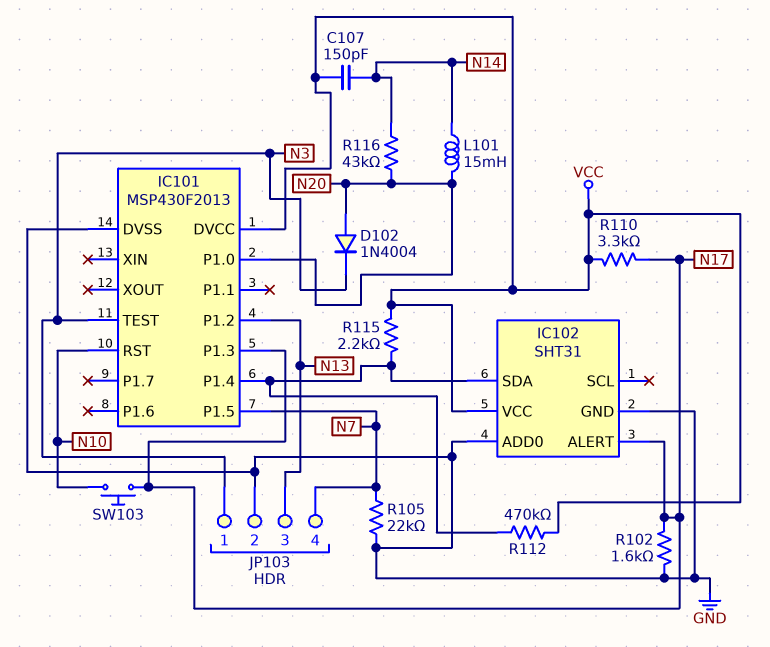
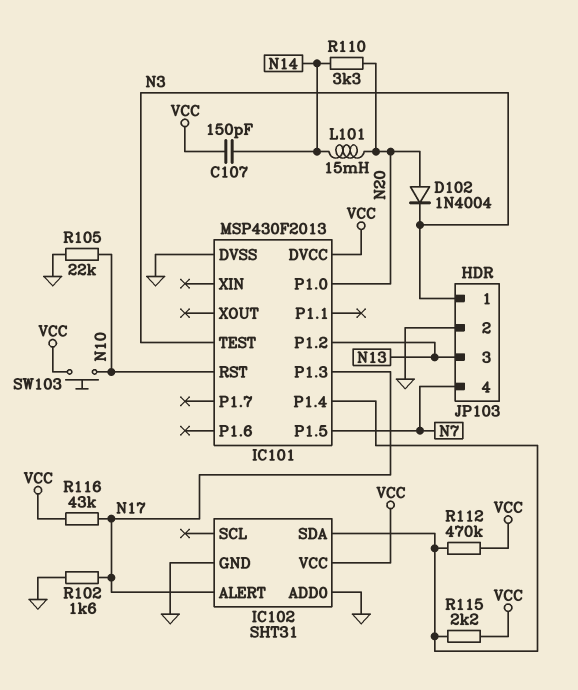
R105: 22k (GND, N7) -> 22k (GND, N10)
R110: 3.3k (N17, VCC) -> 3.3k (N14, N20)
R116: 43k (N14, N20) -> 43k (N17, VCC)
SW103: button (N10, N17) -> button (N10, VCC)

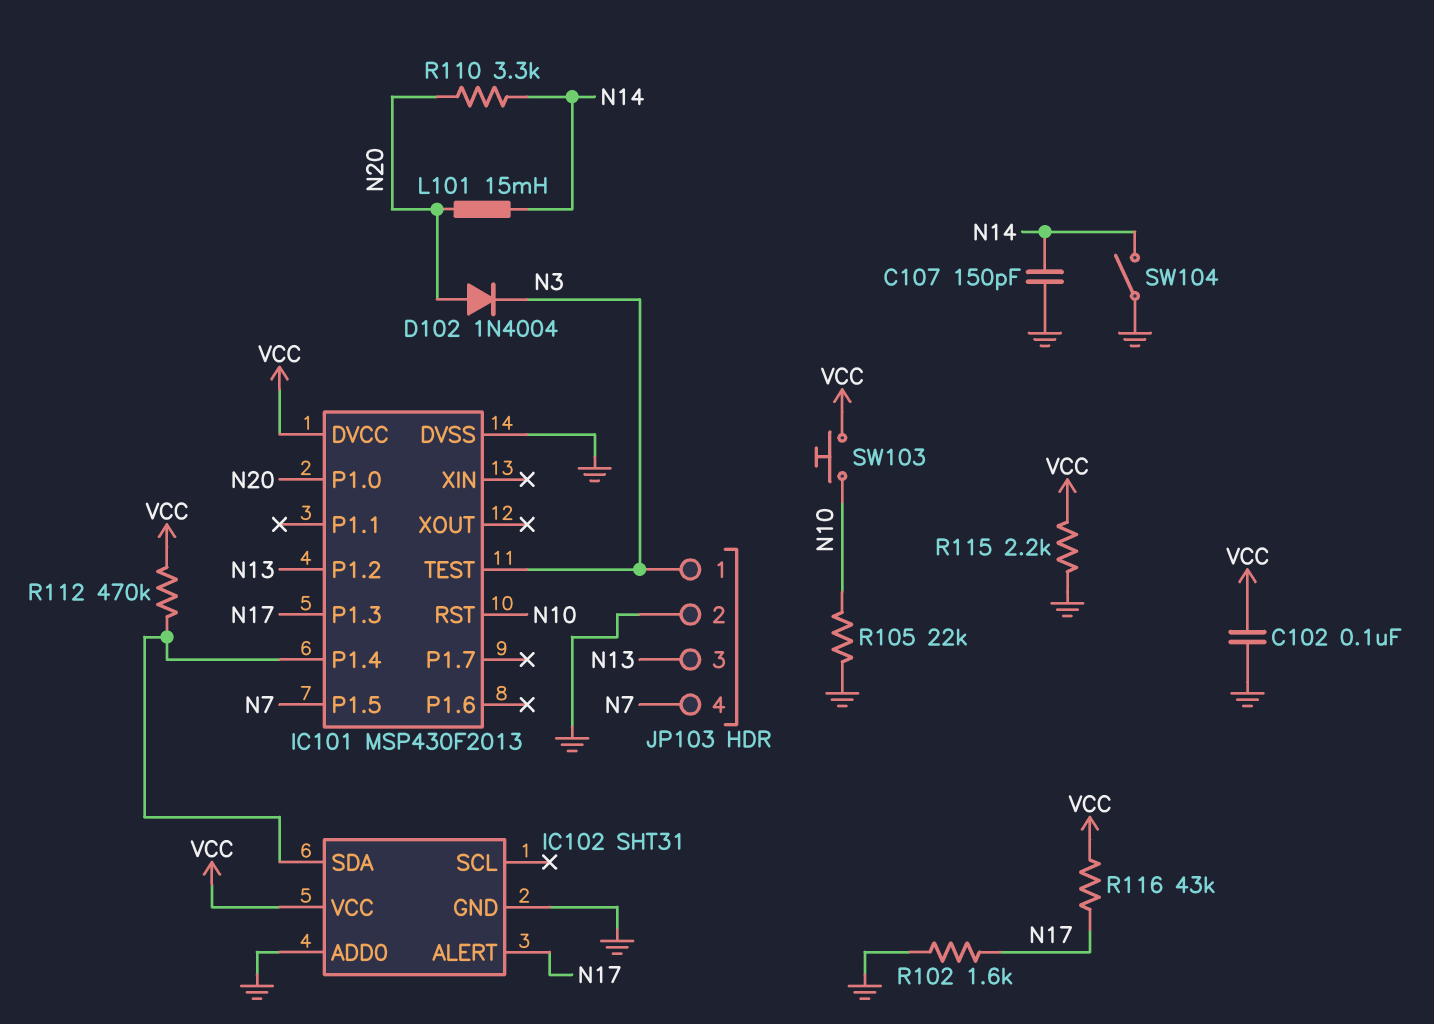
C102: none -> 100nF (GND, VCC)
C107: 150pF (N14, VCC) -> 150pF (GND, N14)
R115: 2.2k (IC101/P1.4, VCC) -> 2.2k (GND, VCC)
SW104: none -> switch (GND, N14)

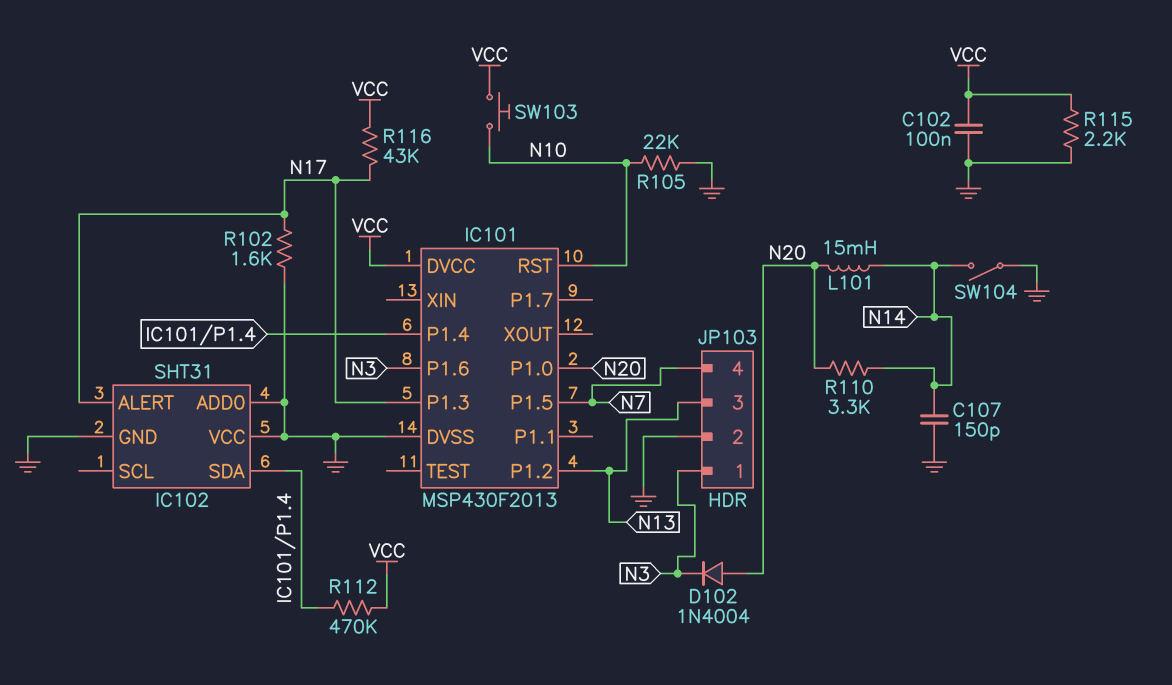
IC101 pin P1.6: none -> N3
IC101 pin TEST: N3 -> none
IC102 pin VCC: VCC -> GND

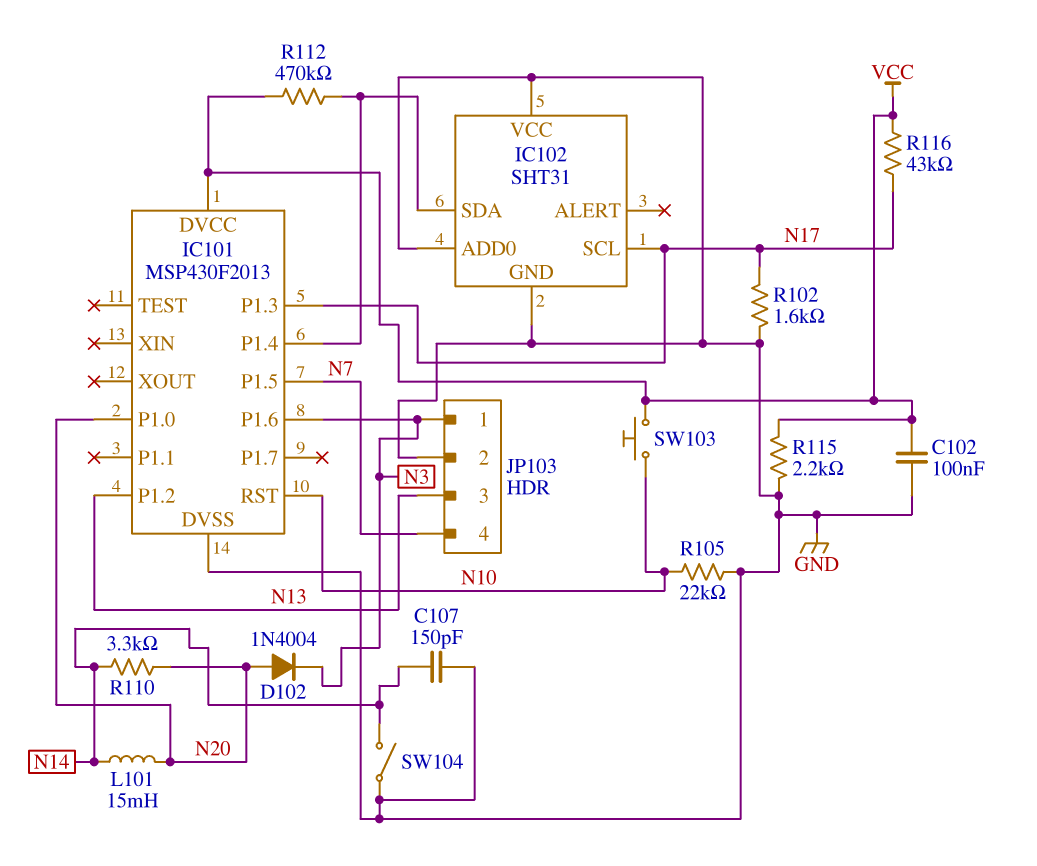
IC102 pin ALERT: N17 -> none
IC102 pin SCL: none -> N17

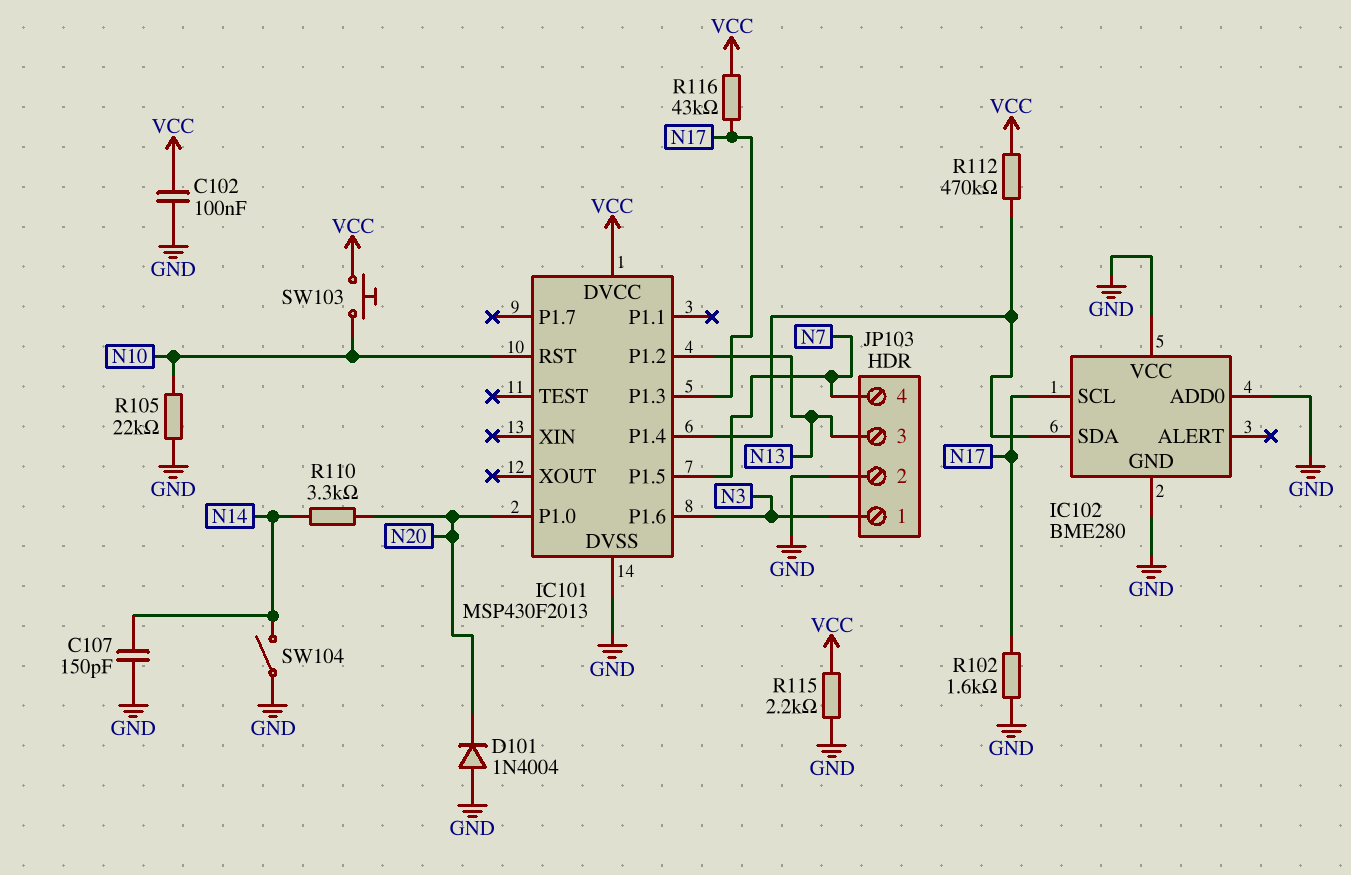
D101: none -> diode 1N4004 (A GND, K N20)
D102: diode 1N4004 (A N20, K N3) -> none
IC102: SHT31 -> BME280
L101: 15mH (N14, N20) -> none

